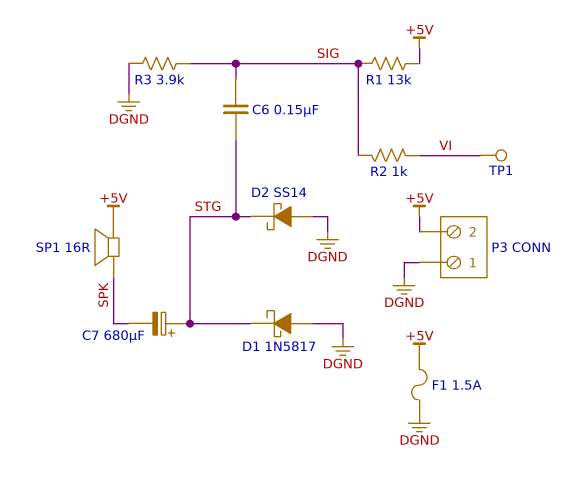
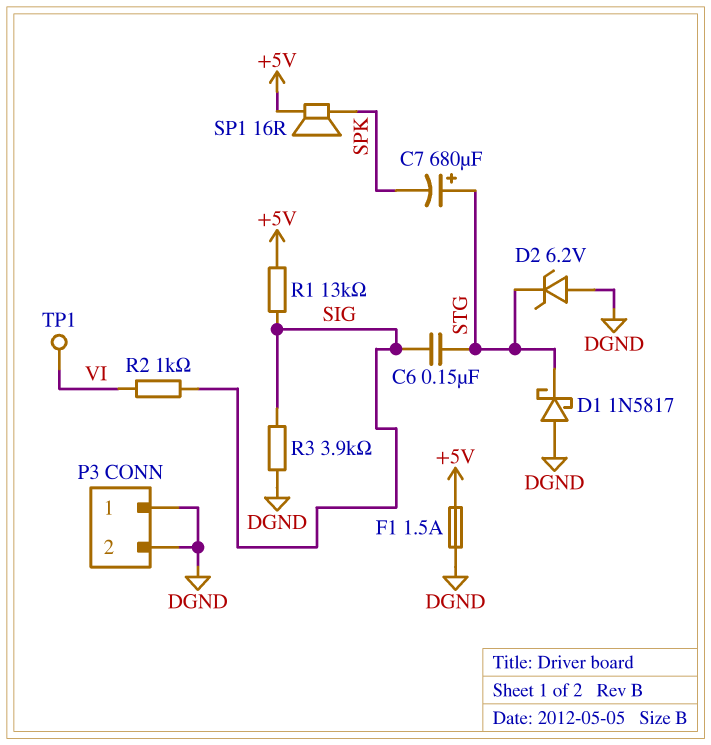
D2: schottky SS14 (A DGND, K STG) -> zener 6.2V (A DGND, K STG)
P3 pin 2: +5V -> DGND

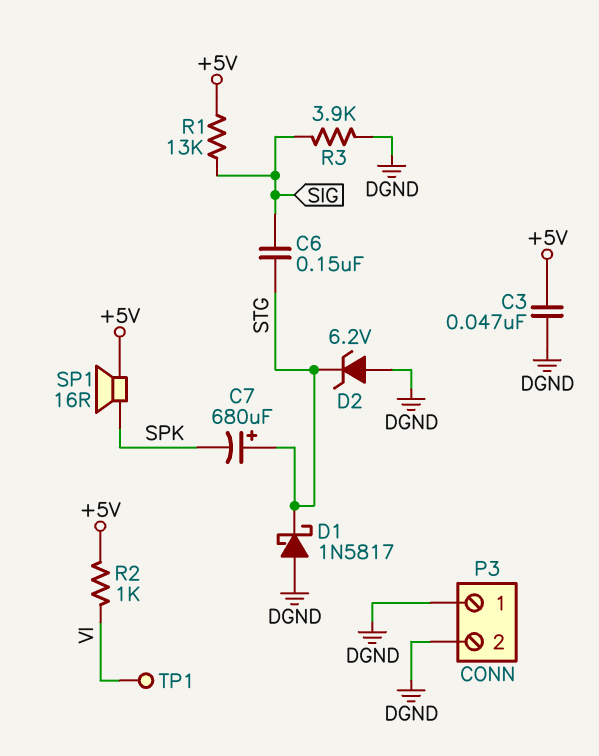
C3: none -> 47nF (+5V, DGND)
F1: 1.5A (+5V, DGND) -> none
R2: 1k (SIG, VI) -> 1k (+5V, VI)

